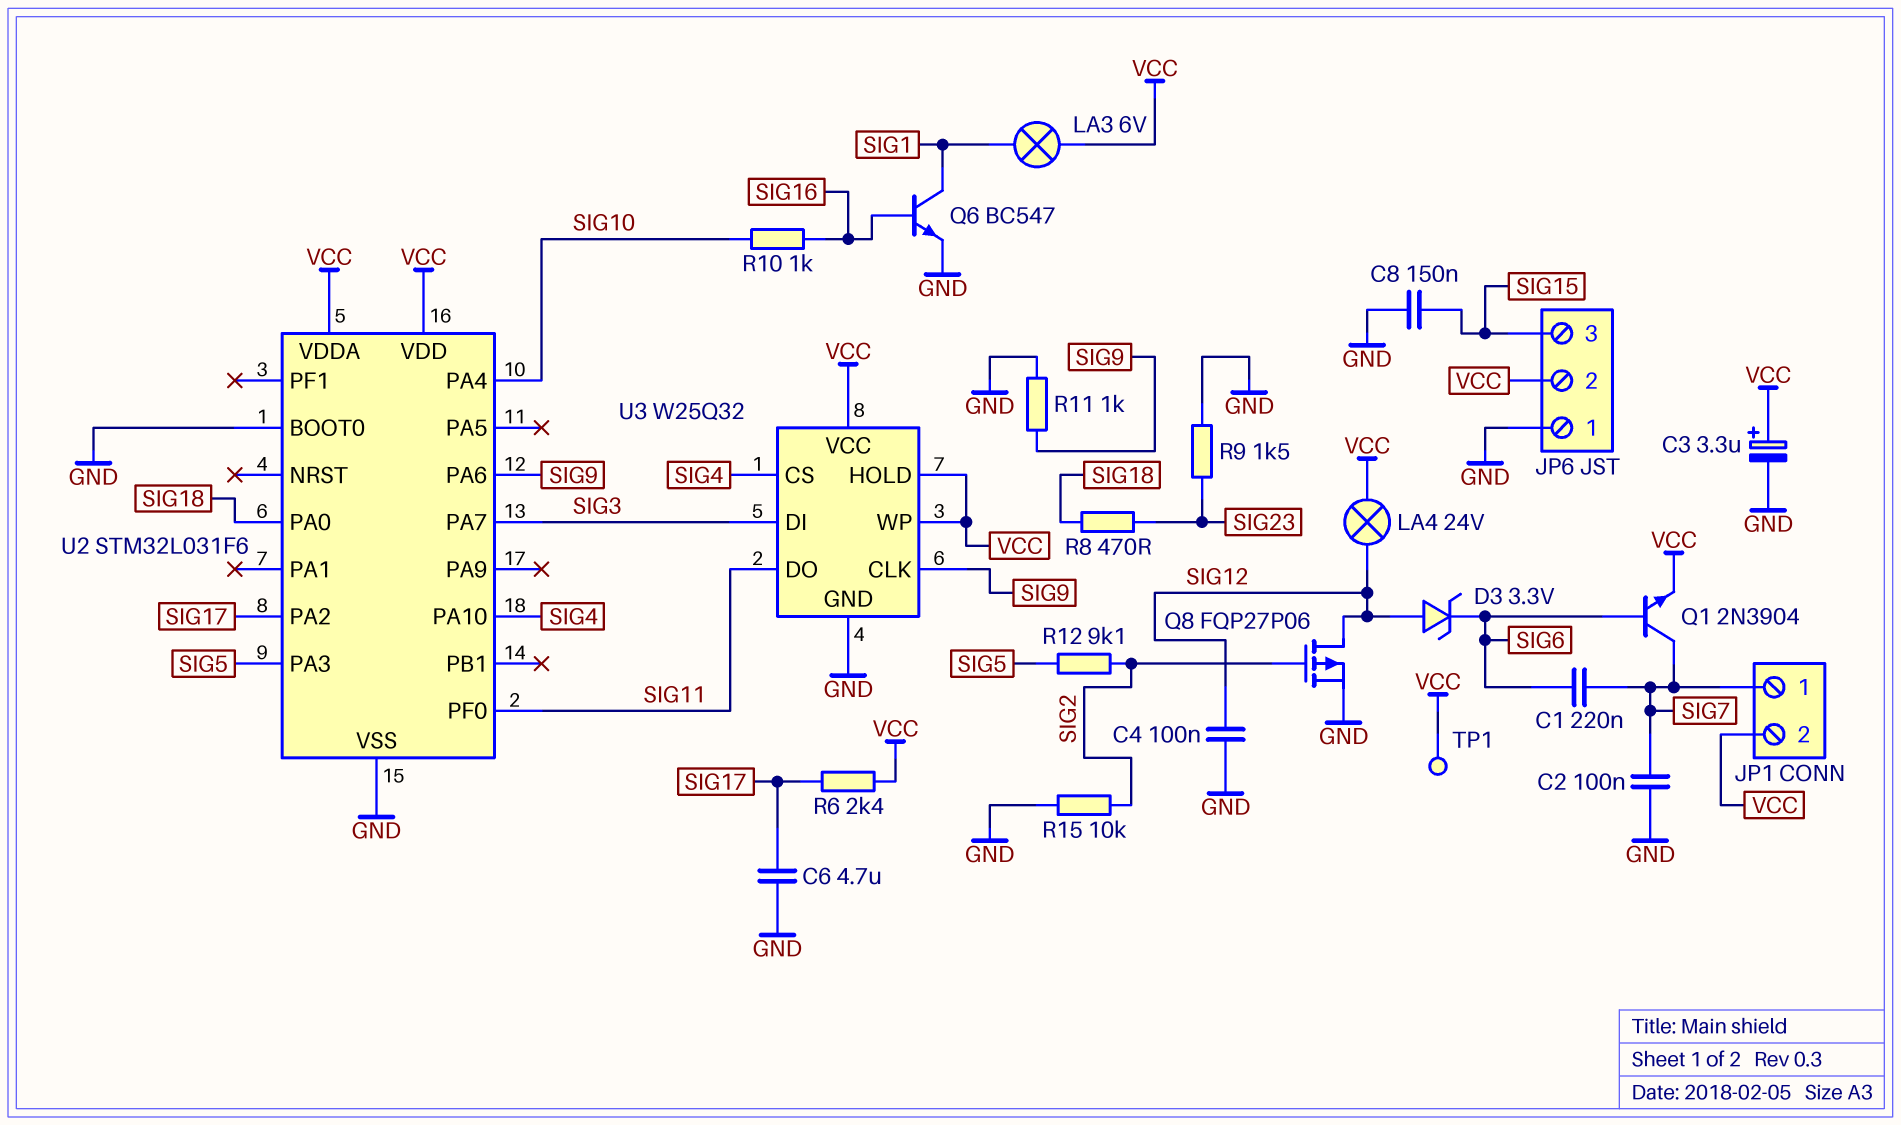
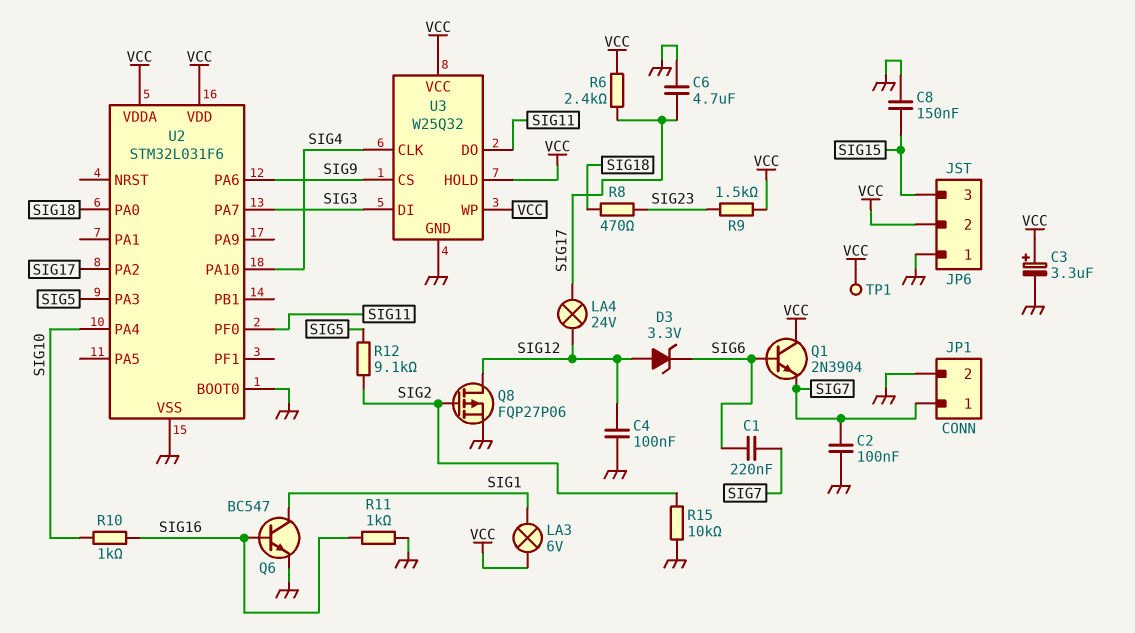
JP1 pin 2: VCC -> GND
LA4: lamp 24V (SIG12, VCC) -> lamp 24V (SIG12, SIG17)
Q1: NPN 2N3904 (B SIG6, C SIG7, E VCC) -> NPN 2N3904 (B SIG6, C VCC, E SIG7)
R9: 1.5k (GND, SIG23) -> 1.5k (SIG23, VCC)
R11: 1k (GND, SIG9) -> 1k (GND, SIG16)
U3 pin CLK: SIG9 -> SIG4
U3 pin CS: SIG4 -> SIG9

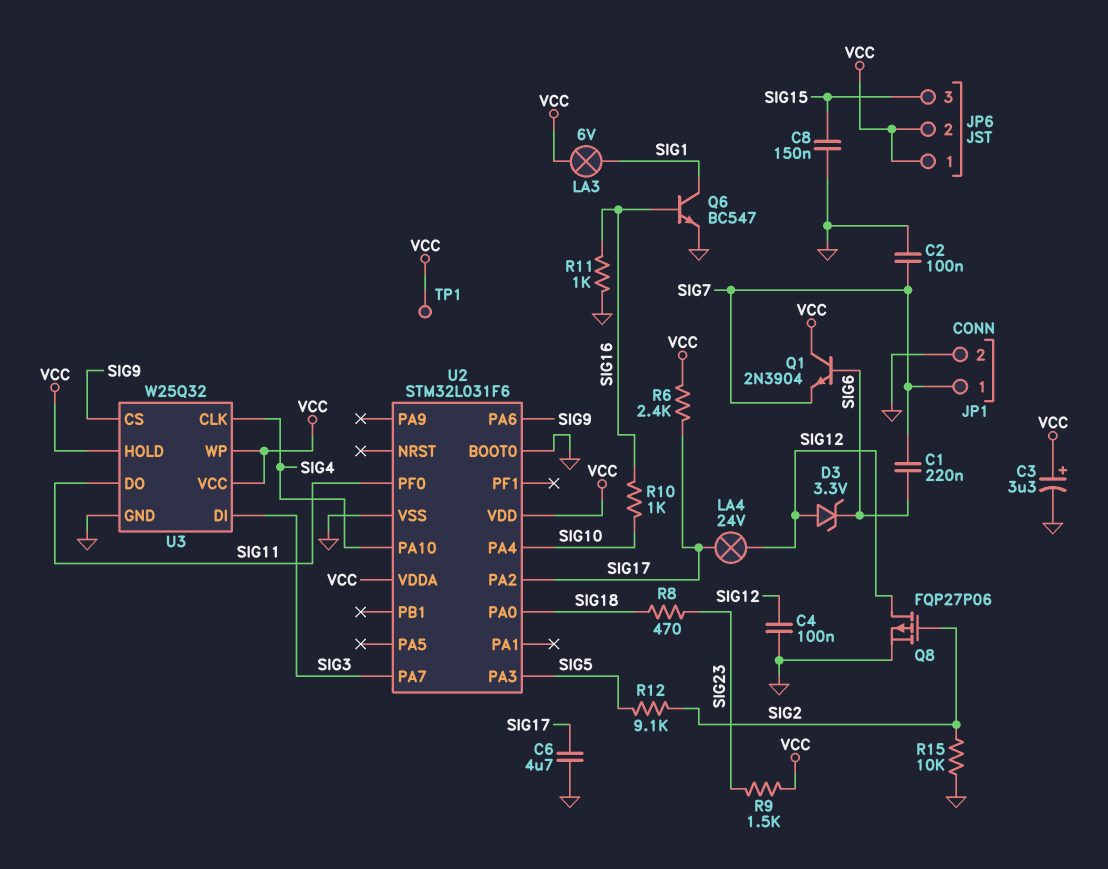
JP6 pin 1: GND -> VCC

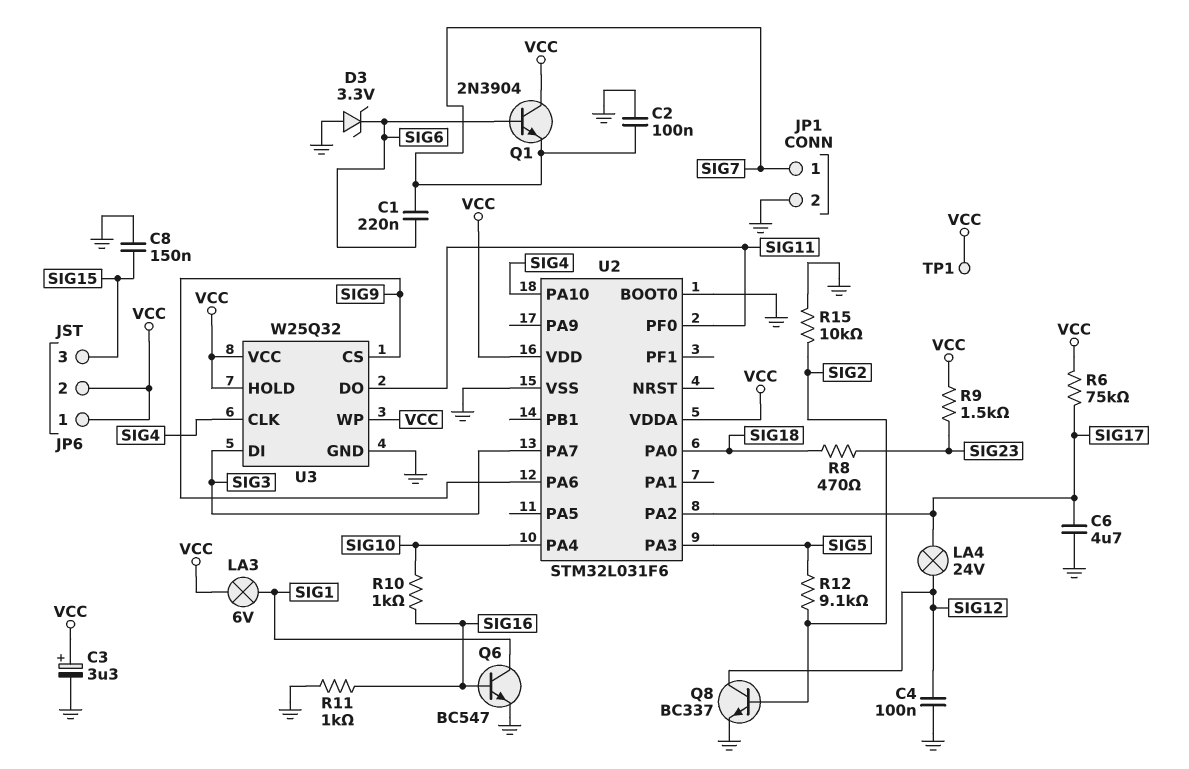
D3: zener 3.3V (A SIG12, K SIG6) -> zener 3.3V (A GND, K SIG6)
Q8: PMOS FQP27P06 (G SIG2, D SIG12, S GND) -> NPN BC337 (B SIG2, C SIG12, E GND)
R6: 2.4k (SIG17, VCC) -> 75k (SIG17, VCC)

